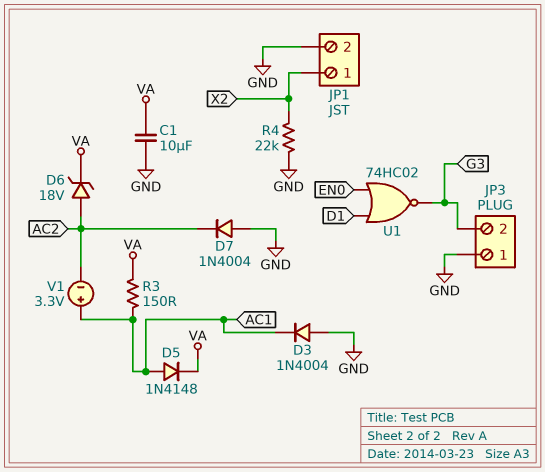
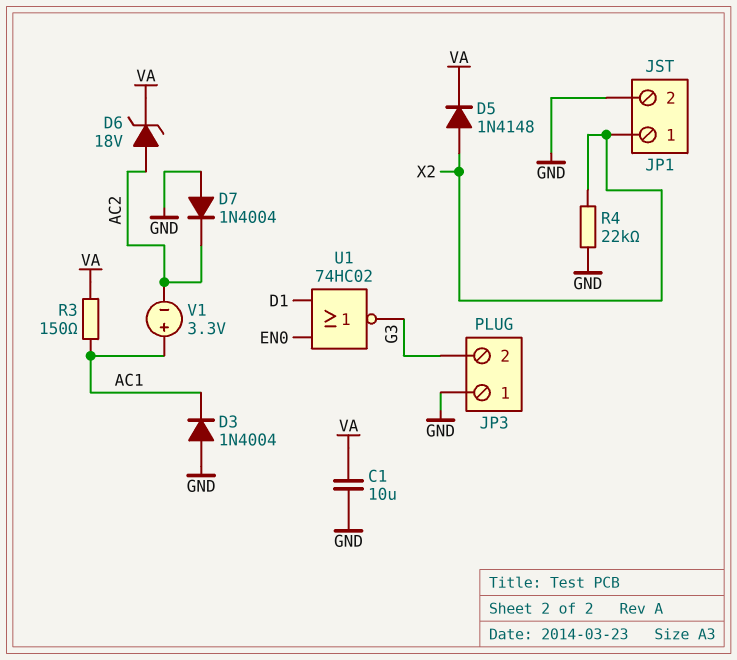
D5: diode 1N4148 (A AC1, K VA) -> diode 1N4148 (A X2, K VA)

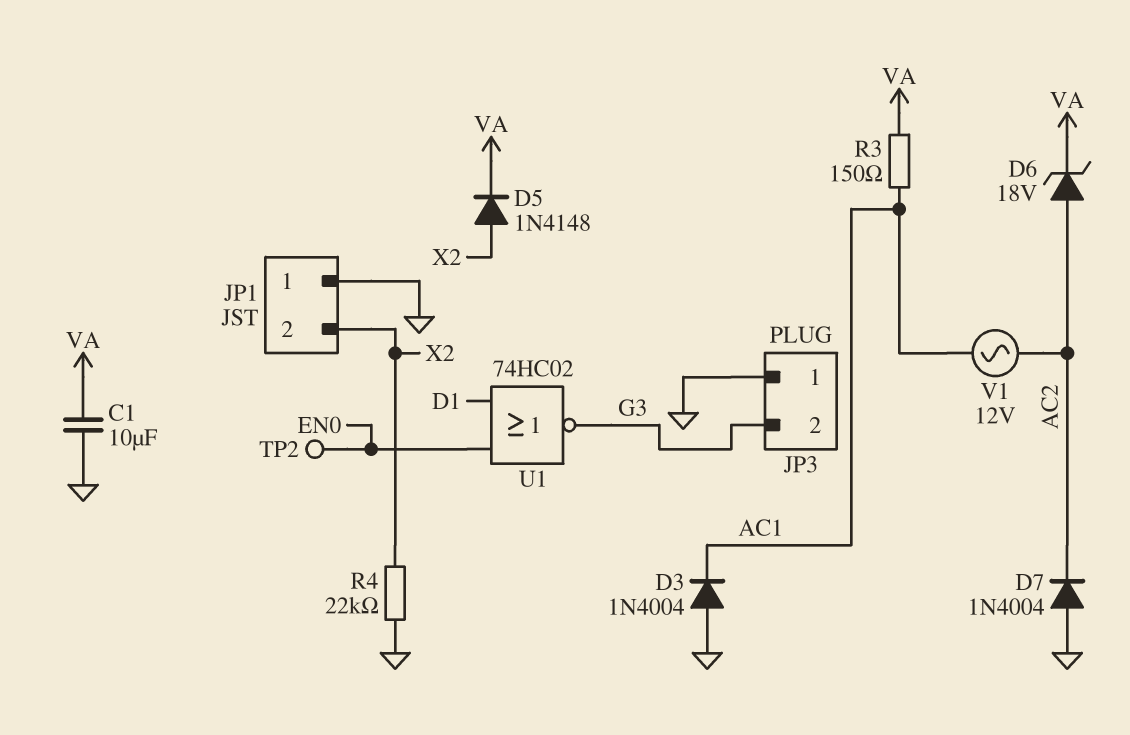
JP1 pin 1: X2 -> GND
JP1 pin 2: GND -> X2
TP2: none -> test point (EN0)
V1: 3.3V (plus AC1, minus AC2) -> AC 12V (AC1, AC2)

